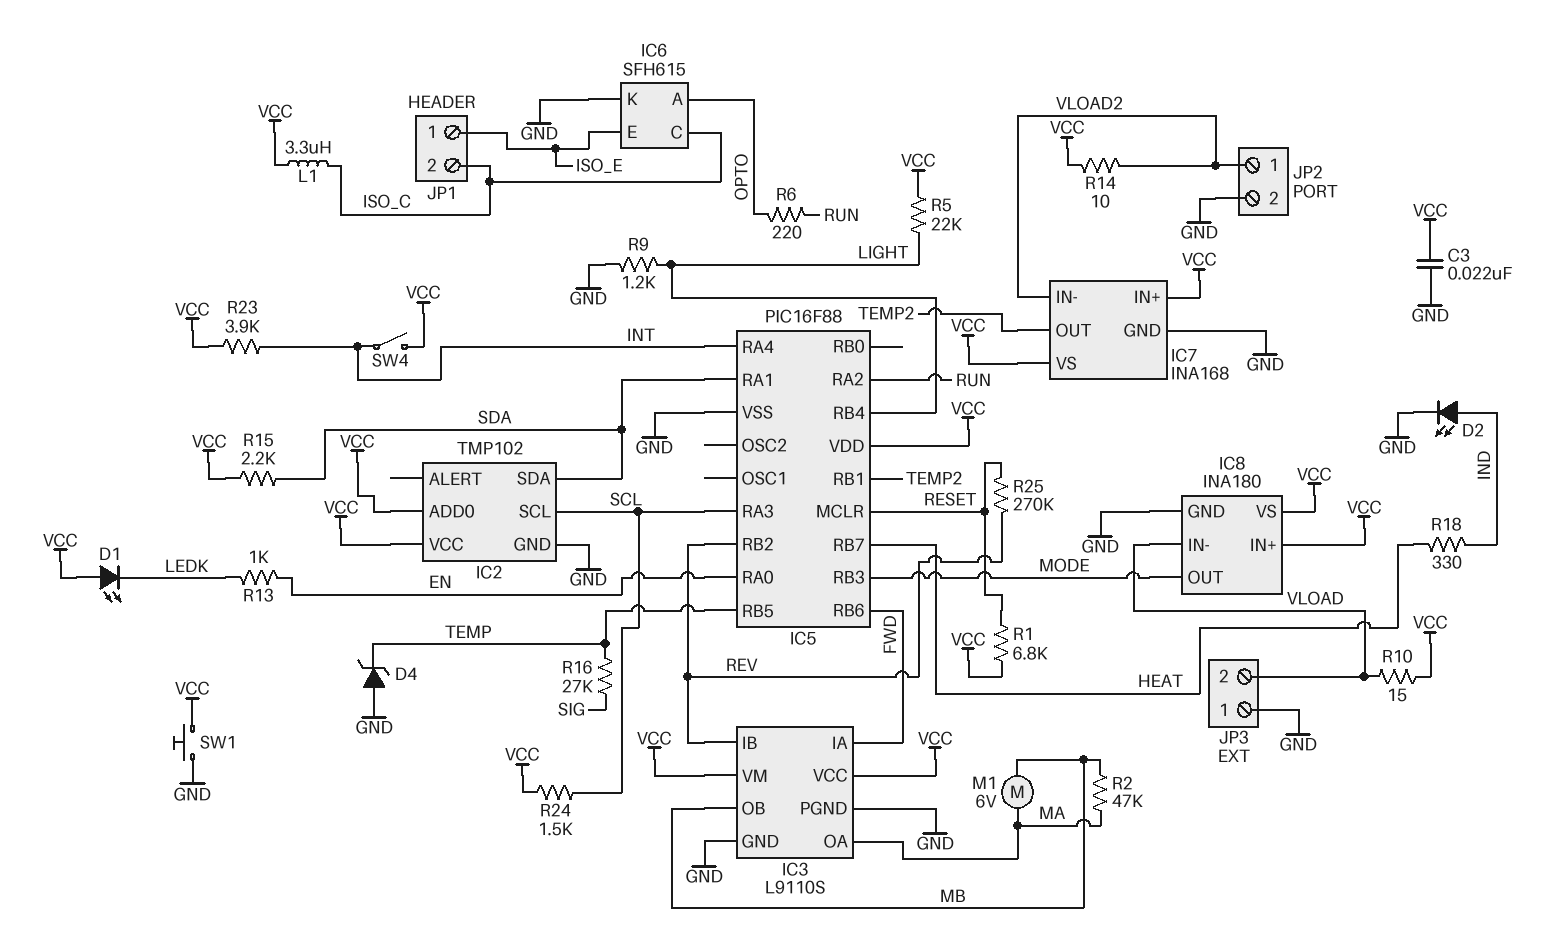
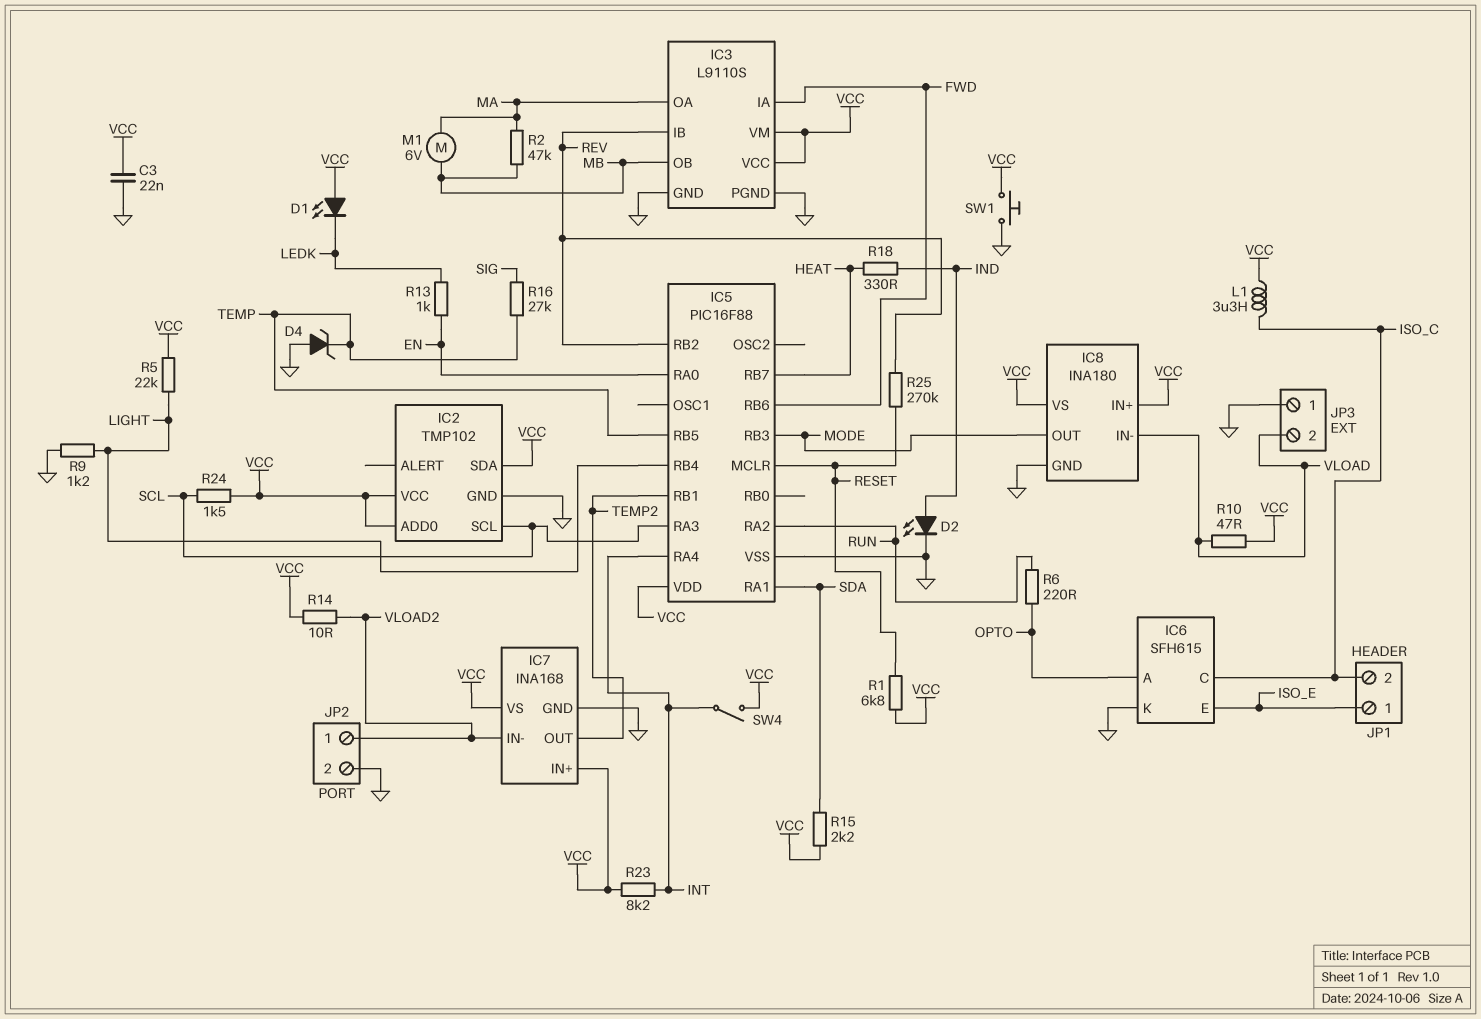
IC2 pin SDA: SDA -> VCC
R10: 15 (VCC, VLOAD) -> 47 (VCC, VLOAD)
R23: 3.9k (INT, VCC) -> 8.2k (INT, VCC)

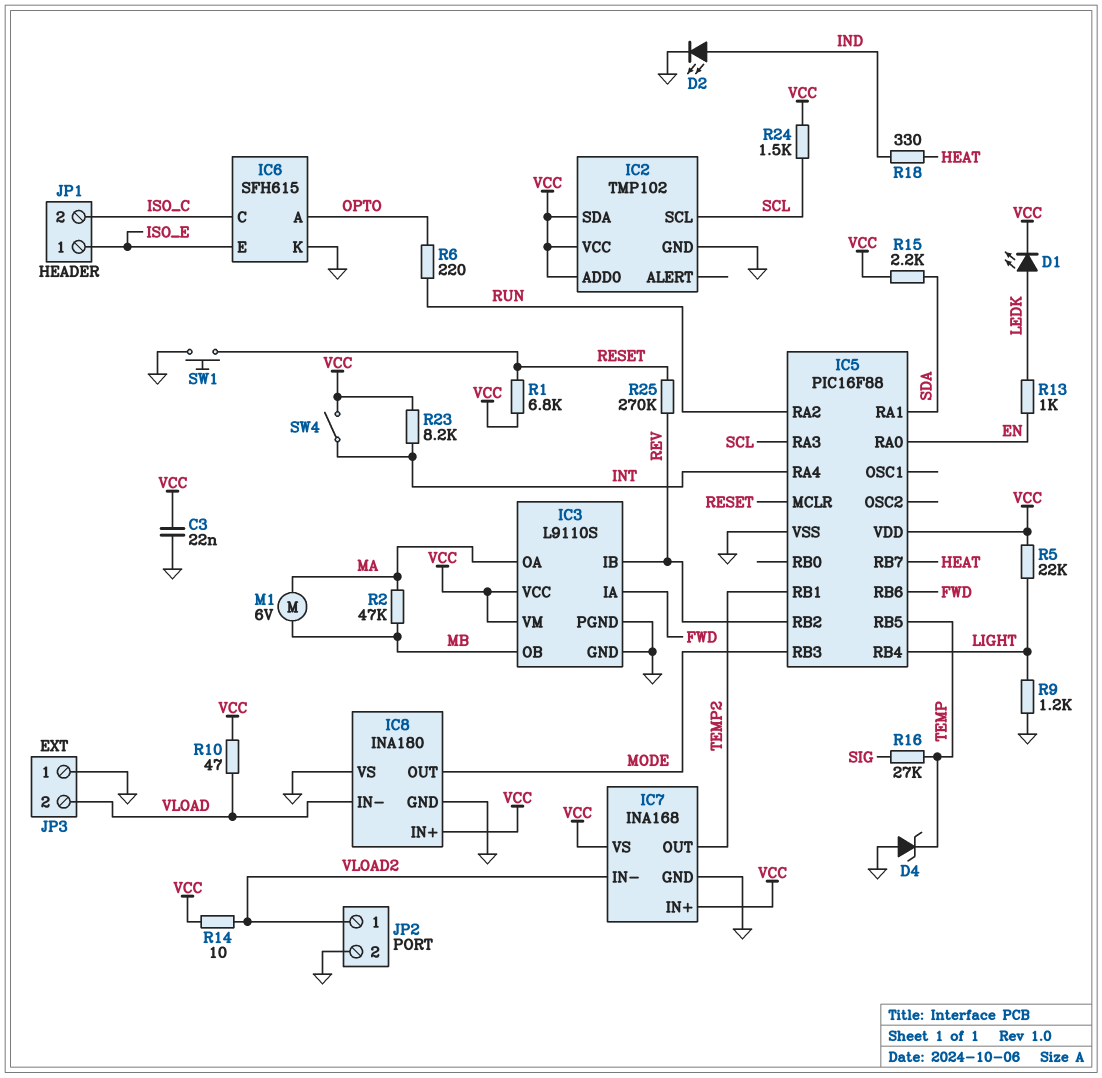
D1: LED (A VCC, K LEDK) -> LED (A LEDK, K VCC)
IC8 pin VS: VCC -> GND
L1: 3.3uH (ISO_C, VCC) -> none
SW1: button (GND, VCC) -> button (GND, RESET)

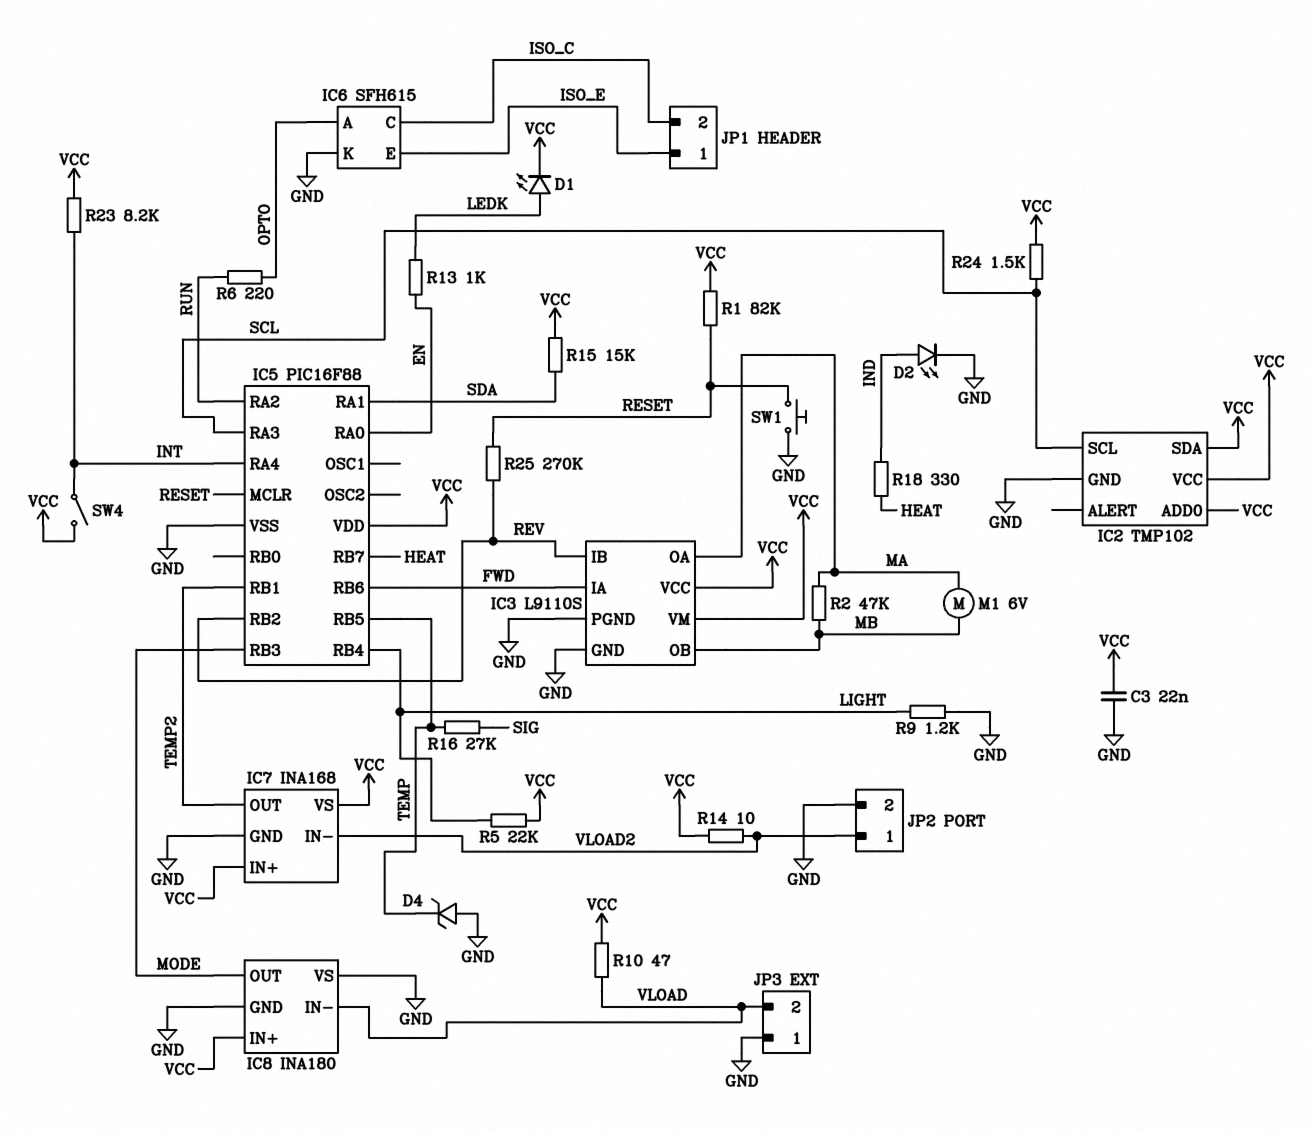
R1: 6.8k (RESET, VCC) -> 82k (RESET, VCC)
R15: 2.2k (SDA, VCC) -> 15k (SDA, VCC)

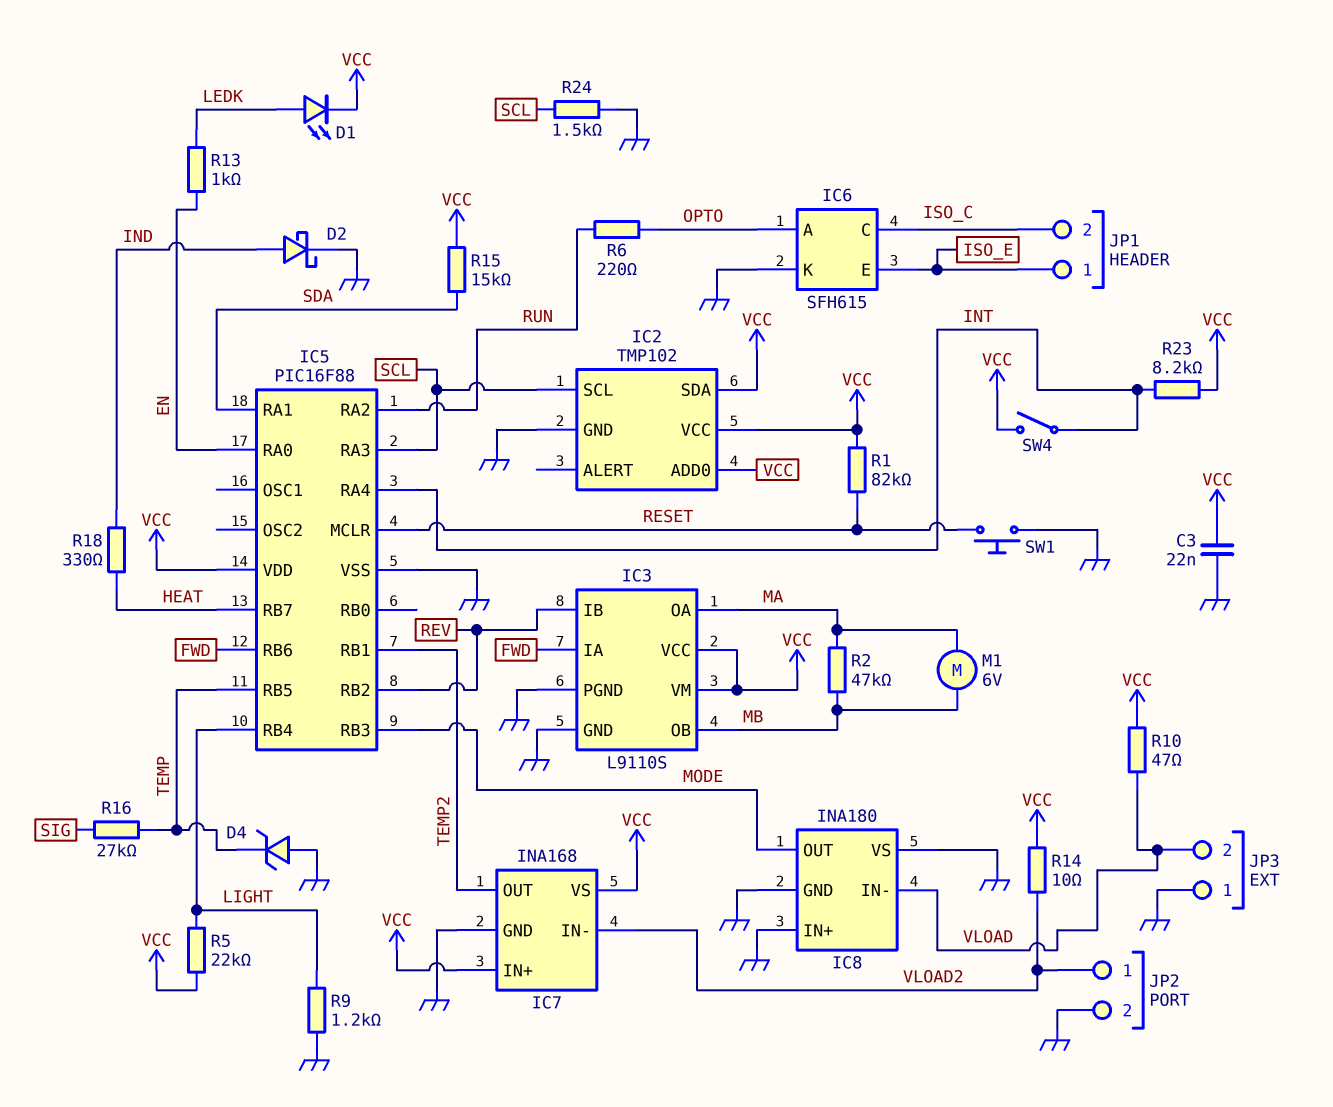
D2: LED (A IND, K GND) -> schottky (A IND, K GND)
IC8 pin IN+: VCC -> GND
R24: 1.5k (SCL, VCC) -> 1.5k (GND, SCL)
R25: 270k (RESET, REV) -> none

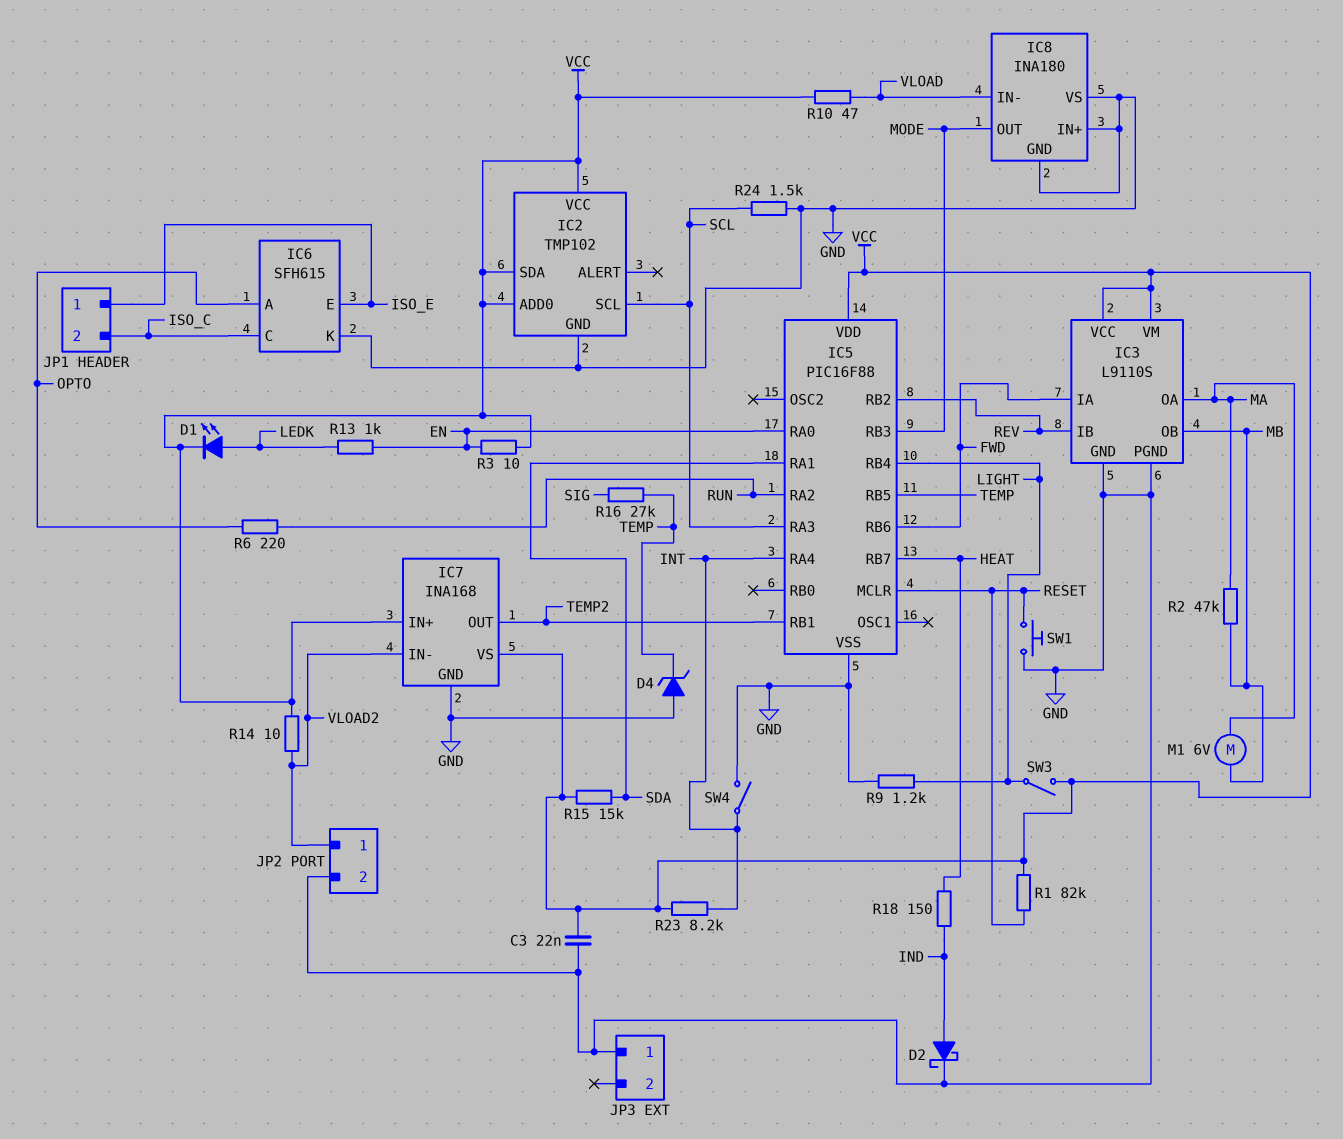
JP3 pin 2: VLOAD -> none
R3: none -> 10 (EN, VCC)
R5: 22k (LIGHT, VCC) -> none
R18: 330 (HEAT, IND) -> 150 (HEAT, IND)
SW3: none -> switch (LIGHT, VCC)
SW4: switch (INT, VCC) -> switch (GND, INT)

